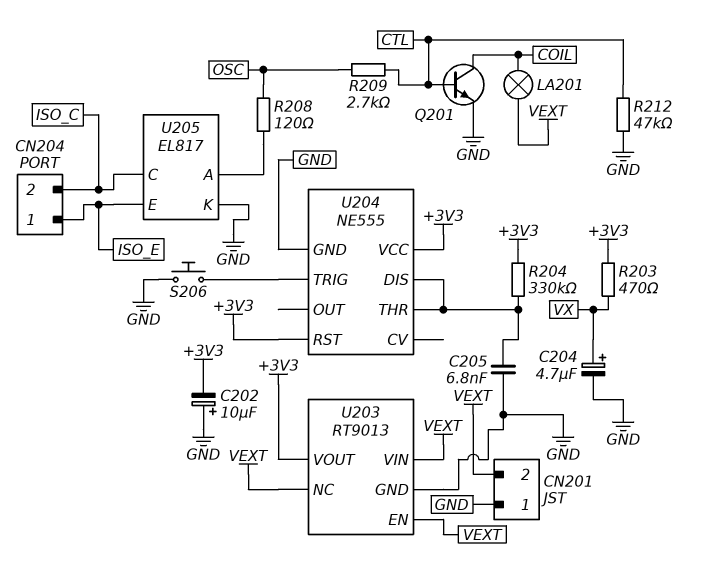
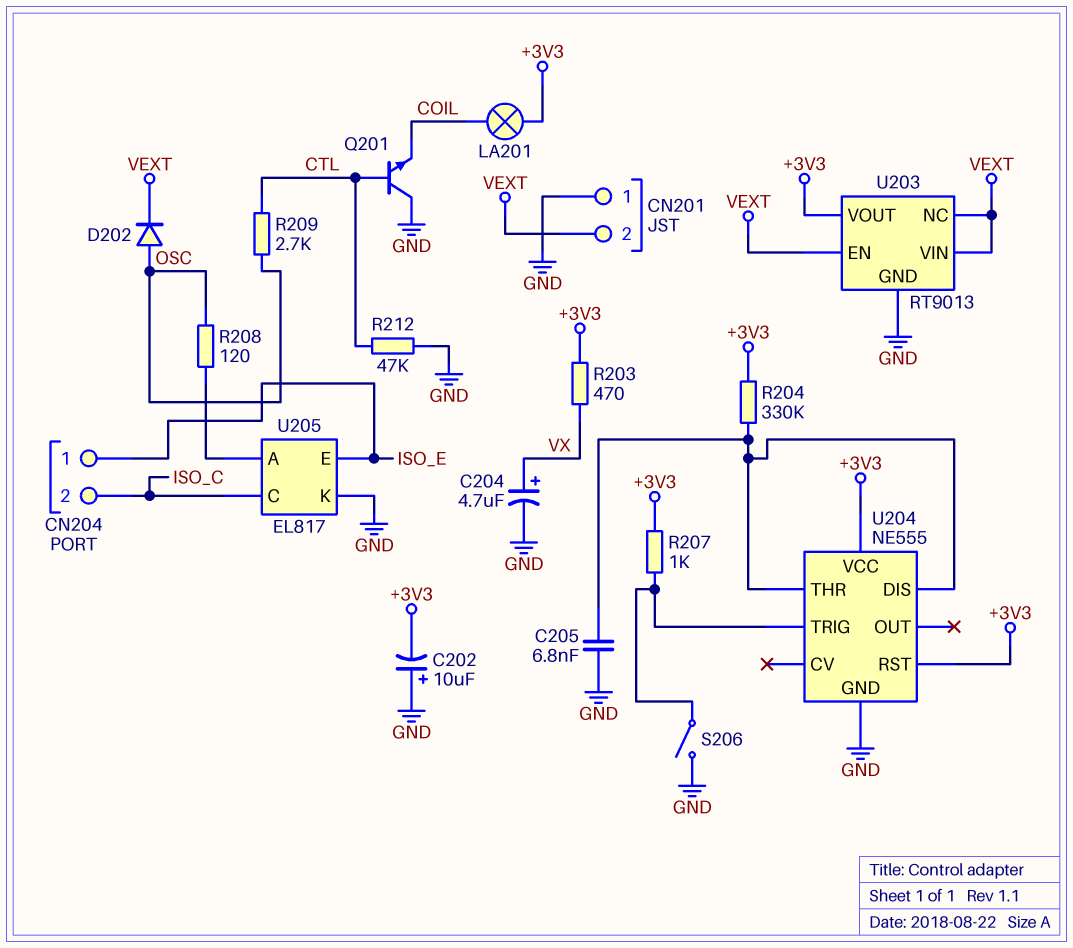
D202: none -> diode (A OSC, K VEXT)
LA201: lamp (COIL, VEXT) -> lamp (+3V3, COIL)
Q201: NPN (B CTL, C COIL, E GND) -> NPN (B CTL, C GND, E COIL)
R207: none -> 1k (+3V3, U204/TRIG)
S206: button (GND, U204/TRIG) -> switch (GND, U204/TRIG)

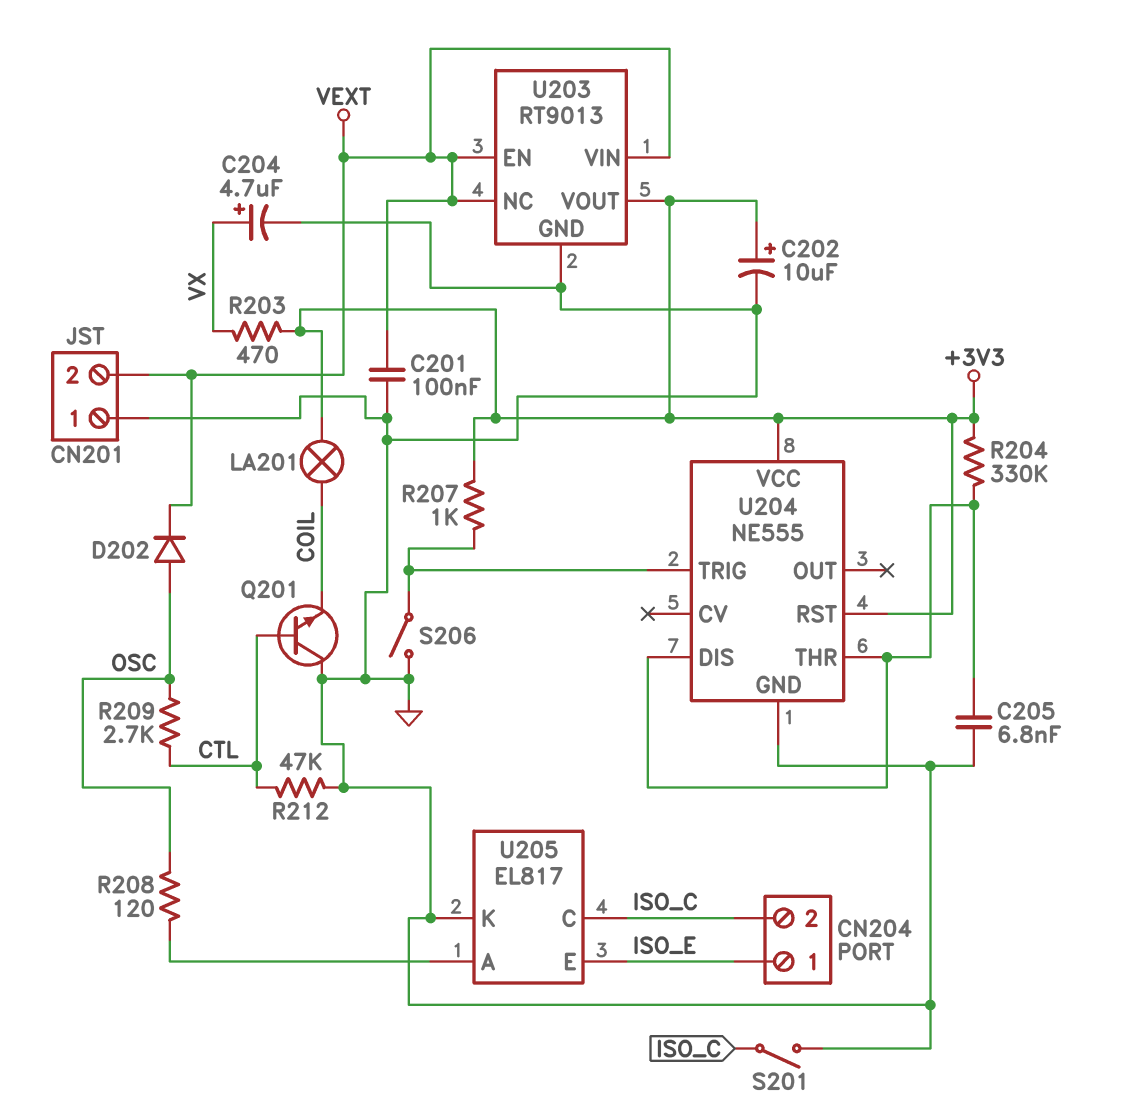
C201: none -> 100nF (GND, VEXT)
C202: 10uF (plus GND, minus +3V3) -> 10uF (plus +3V3, minus GND)
S201: none -> switch (GND, ISO_C)

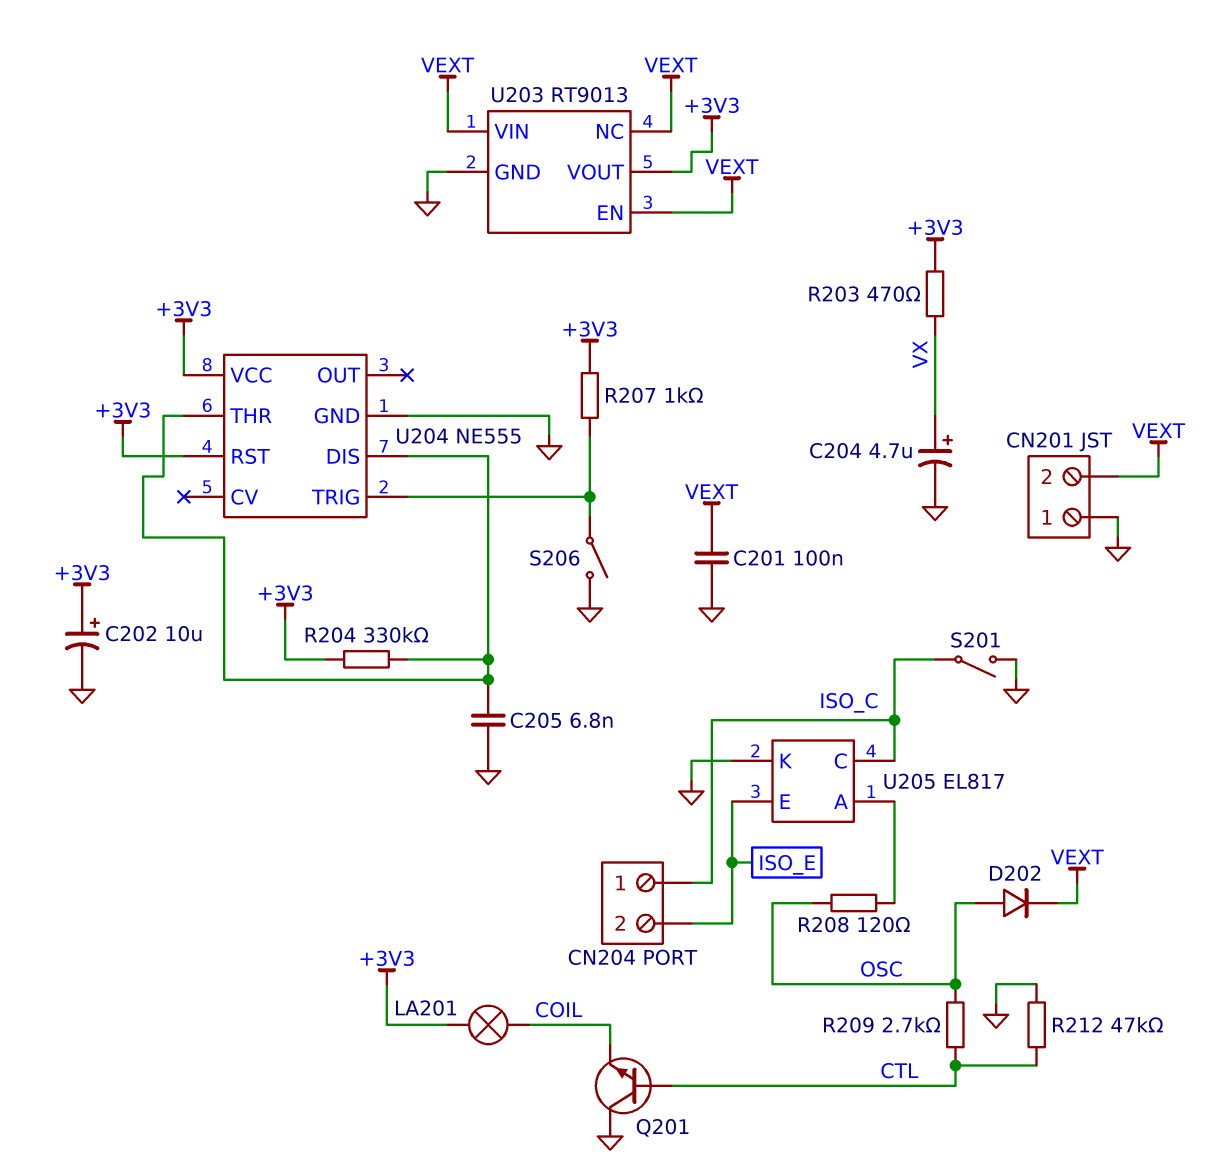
CN204 pin 1: ISO_E -> ISO_C
CN204 pin 2: ISO_C -> ISO_E

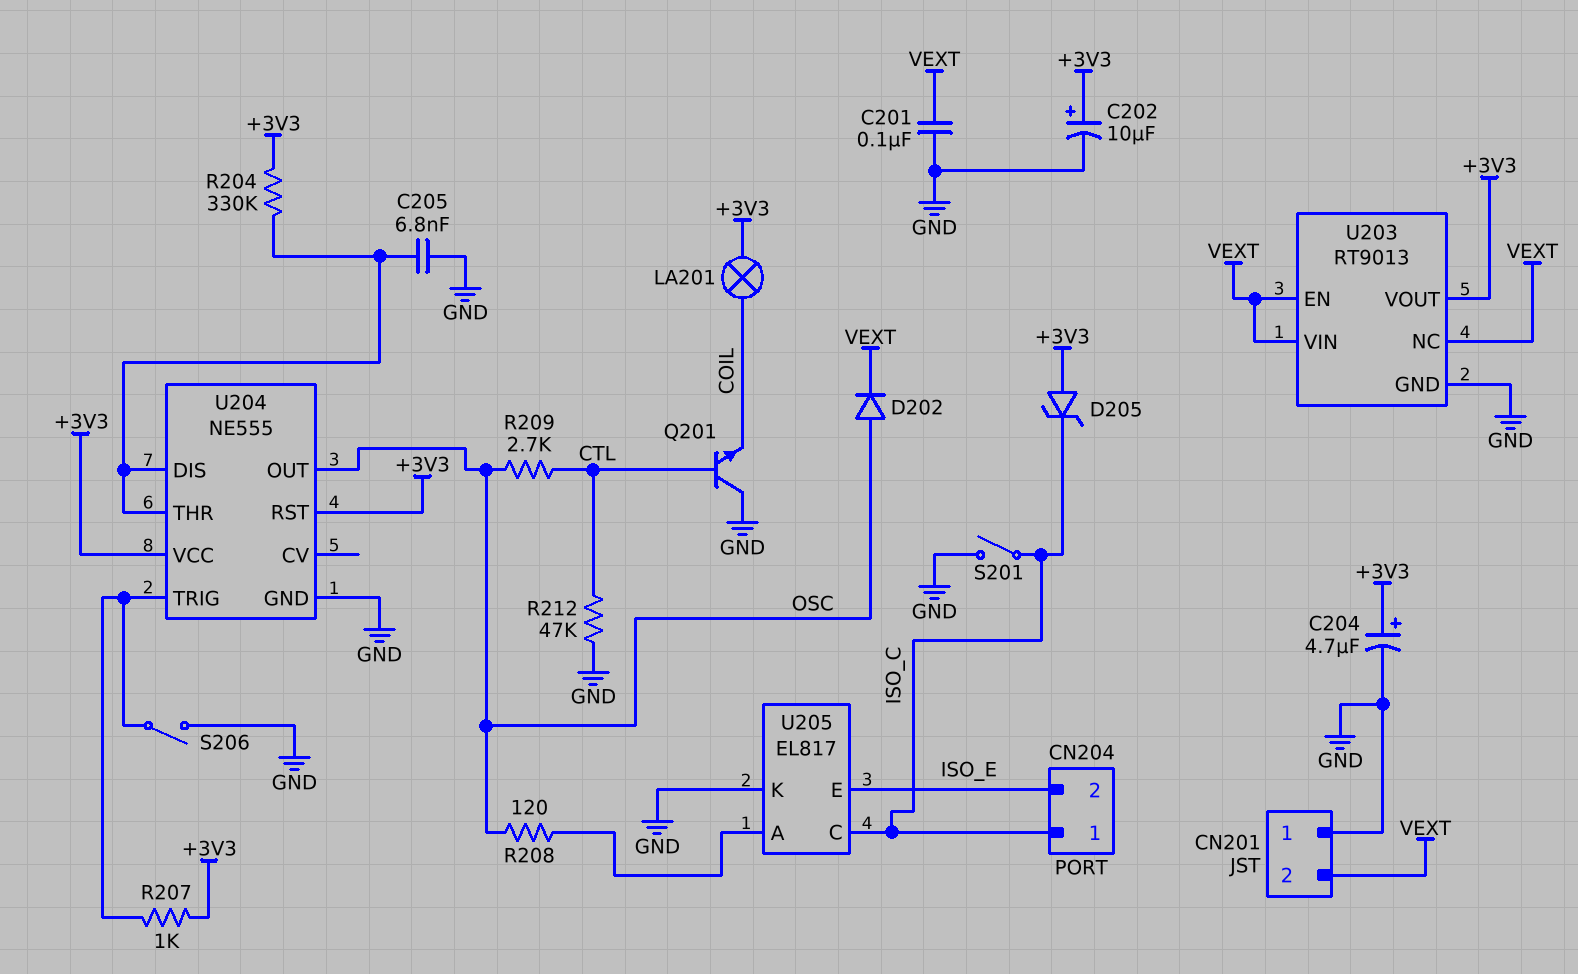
C204: 4.7uF (plus VX, minus GND) -> 4.7uF (plus +3V3, minus GND)
D205: none -> zener (A +3V3, K ISO_C)
R203: 470 (+3V3, VX) -> none
U204 pin OUT: none -> OSC

